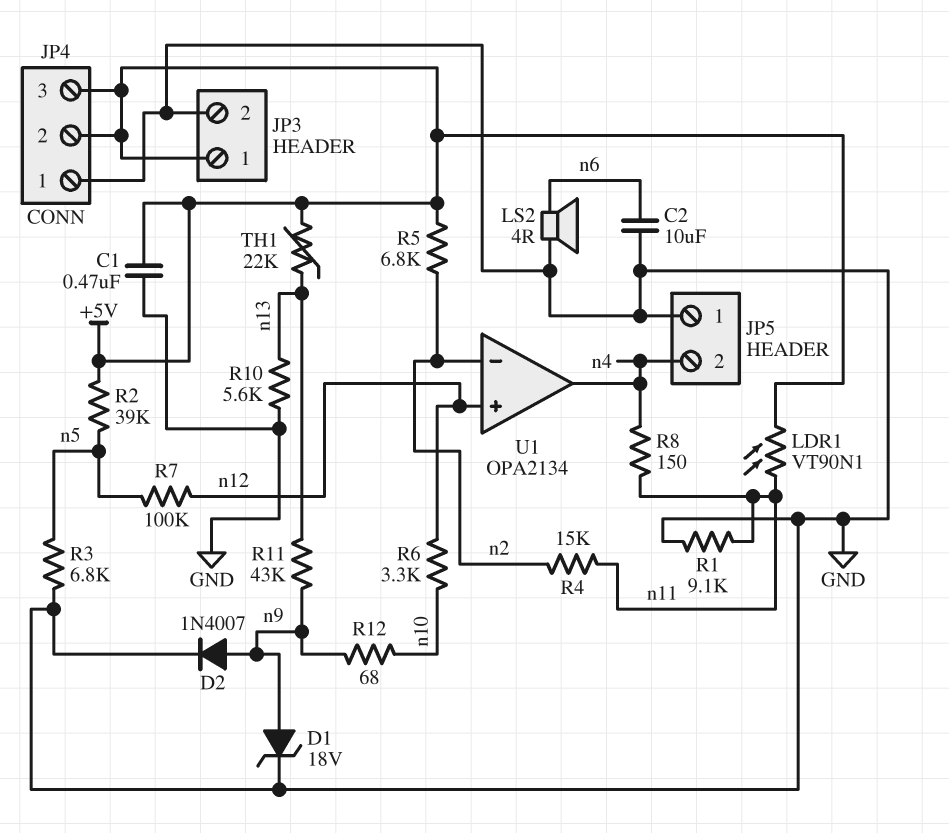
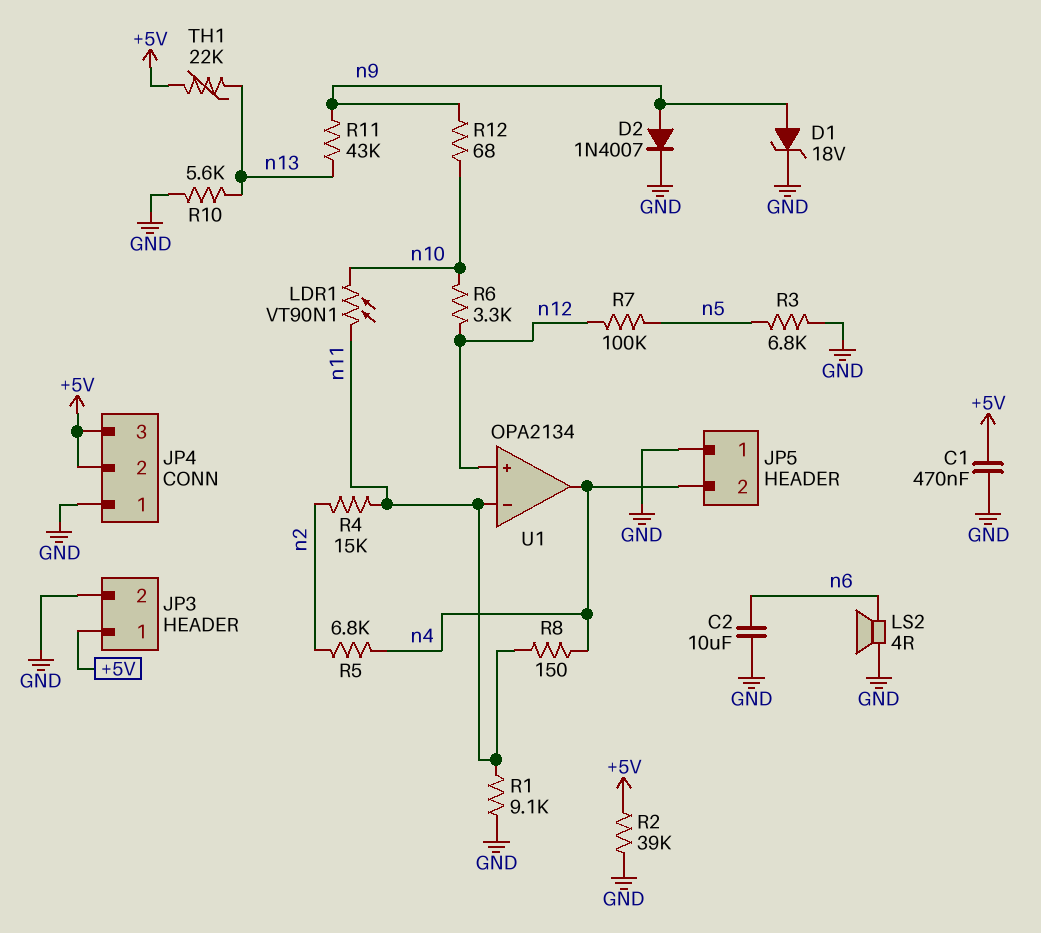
LDR1: VT90N1 (+5V, n11) -> VT90N1 (n10, n11)
R2: 39k (+5V, n5) -> 39k (+5V, GND)
R5: 6.8k (+5V, n2) -> 6.8k (n2, n4)
U1 pin in-: n2 -> n11

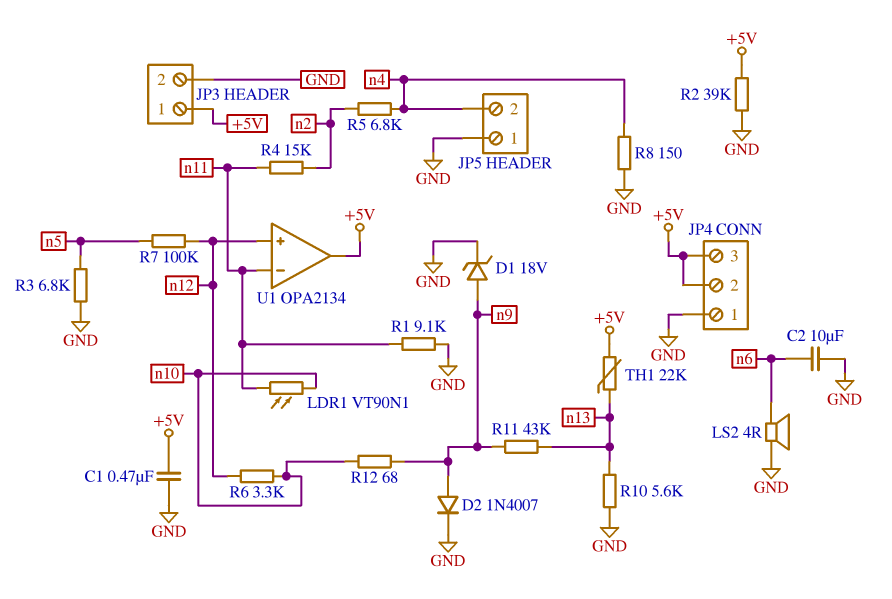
R8: 150 (n4, n11) -> 150 (GND, n4)
U1 pin out: n4 -> +5V

